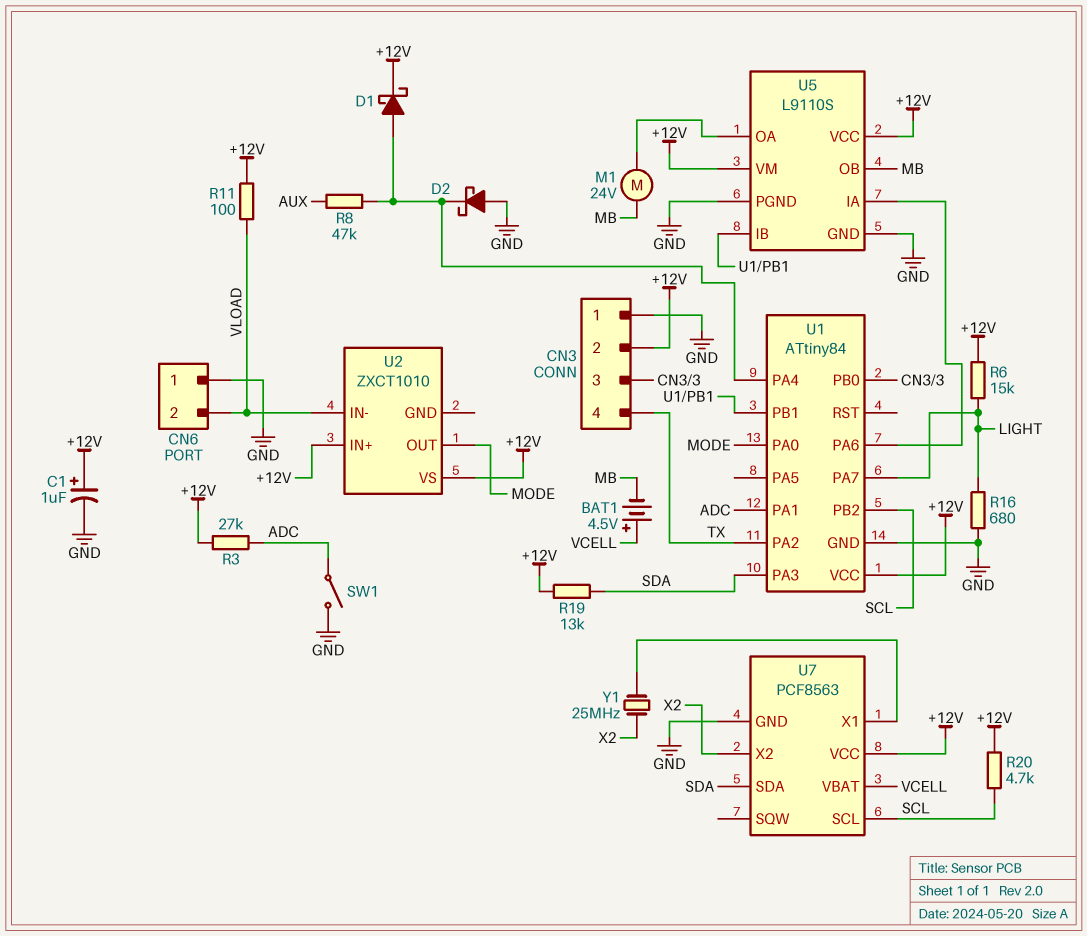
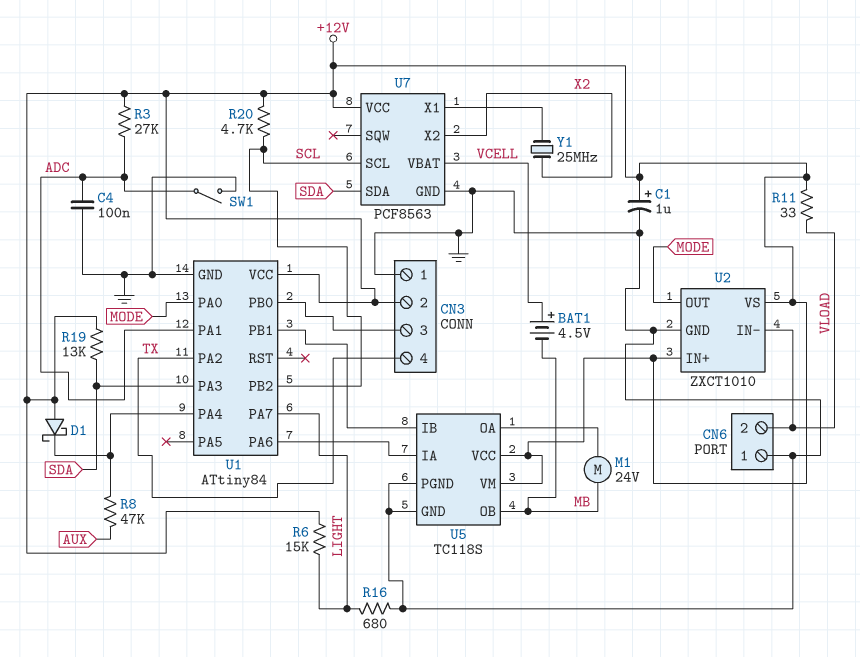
C4: none -> 100nF (ADC, GND)
D1: schottky (A U1/PA4, K +12V) -> schottky (A +12V, K U1/PA4)
D2: schottky (A GND, K U1/PA4) -> none
R11: 100 (+12V, VLOAD) -> 33 (+12V, VLOAD)
U2 pin GND: none -> GND
U5: L9110S -> TC118S

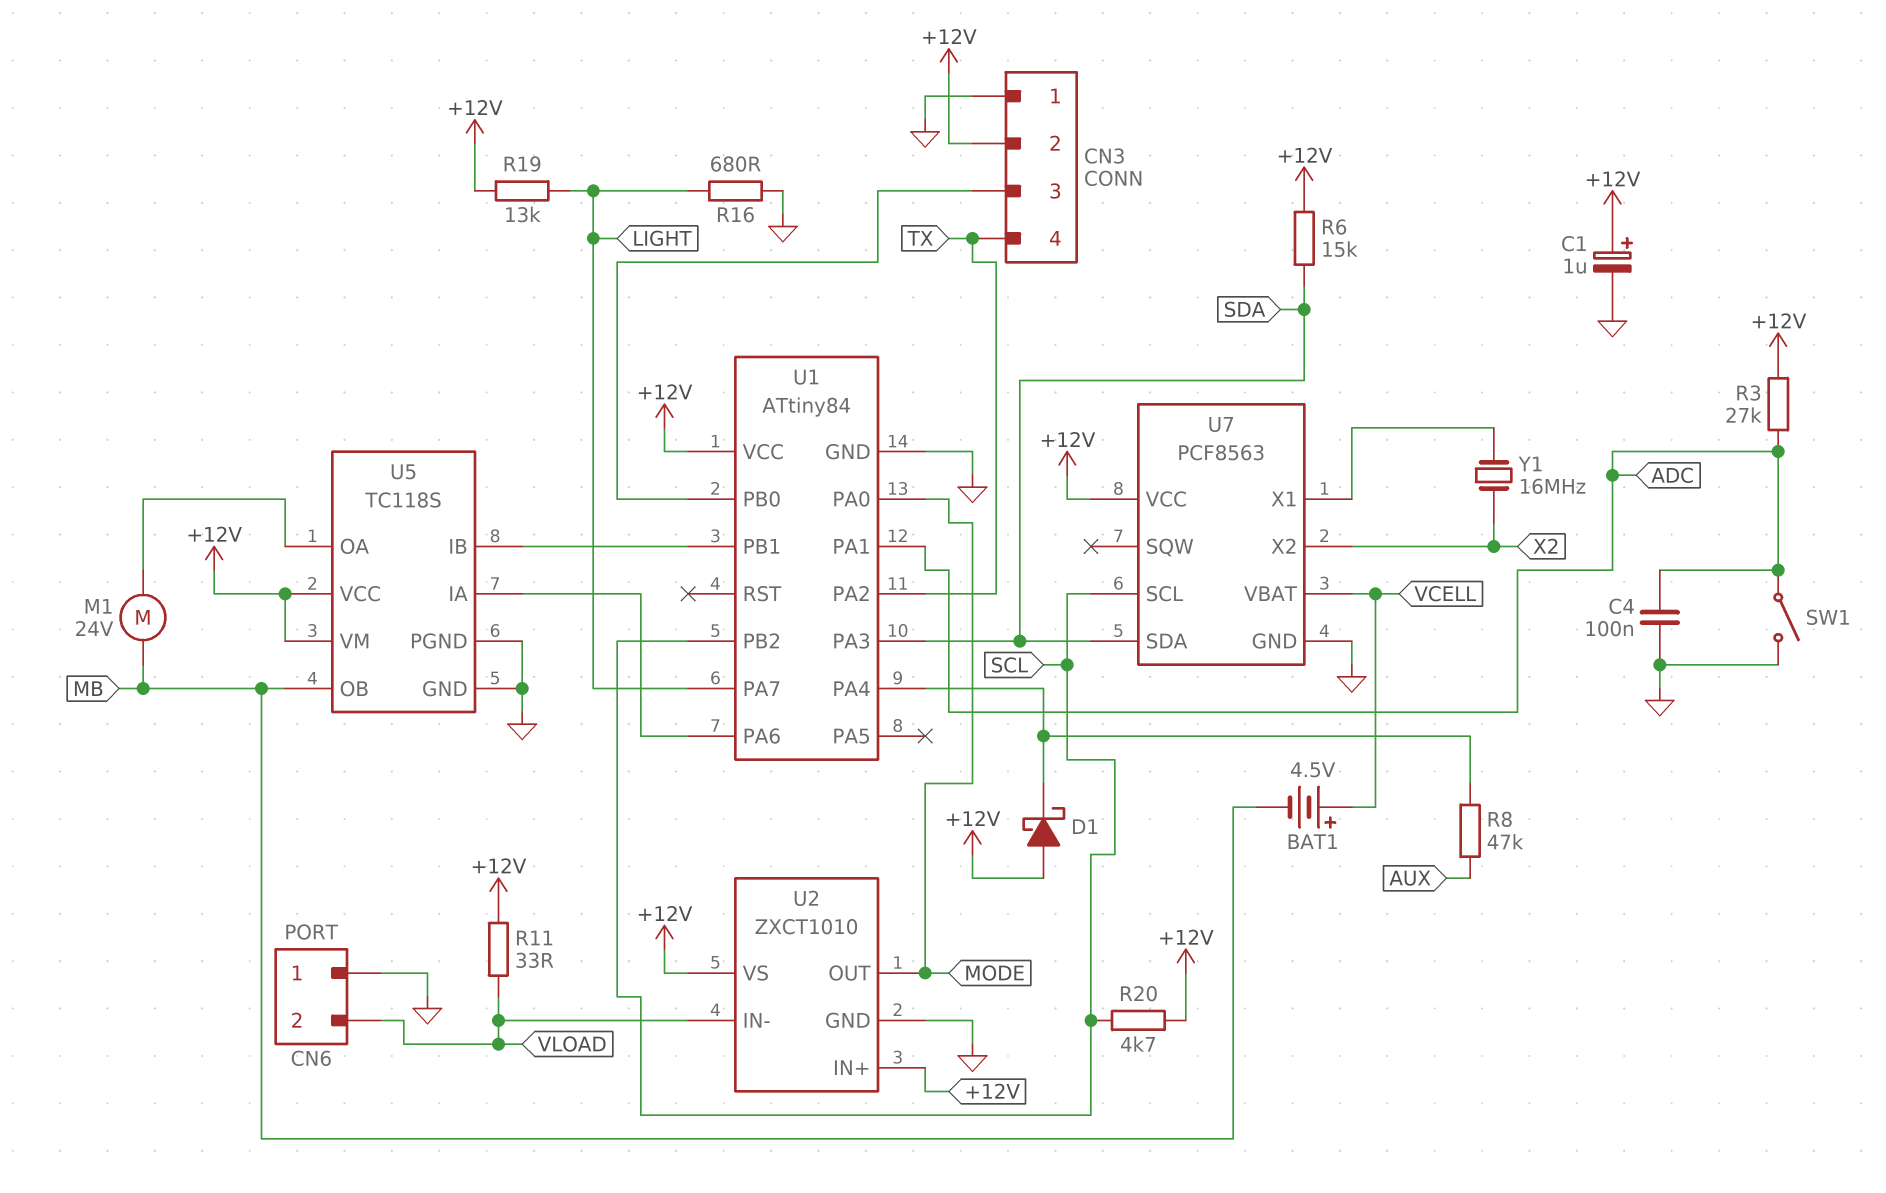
R6: 15k (+12V, LIGHT) -> 15k (+12V, SDA)
R19: 13k (+12V, SDA) -> 13k (+12V, LIGHT)
Y1: 25MHz (U7/X1, X2) -> 16MHz (U7/X1, X2)

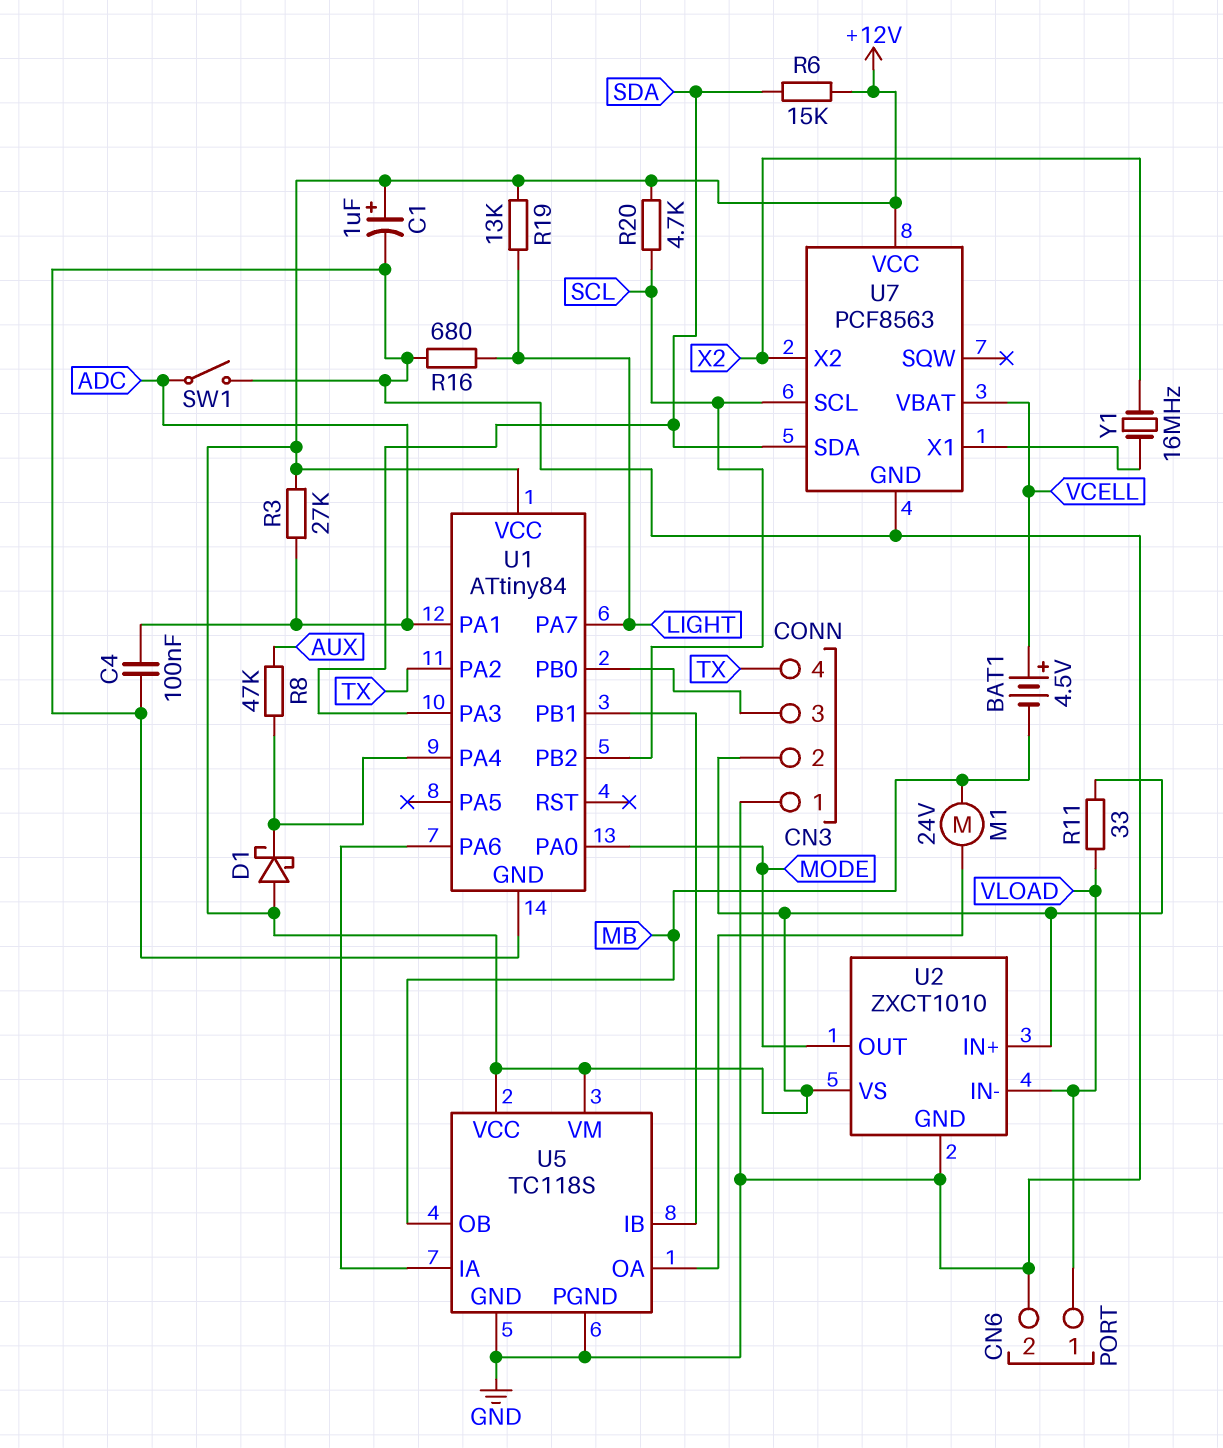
CN6 pin 1: GND -> VLOAD
CN6 pin 2: VLOAD -> GND

